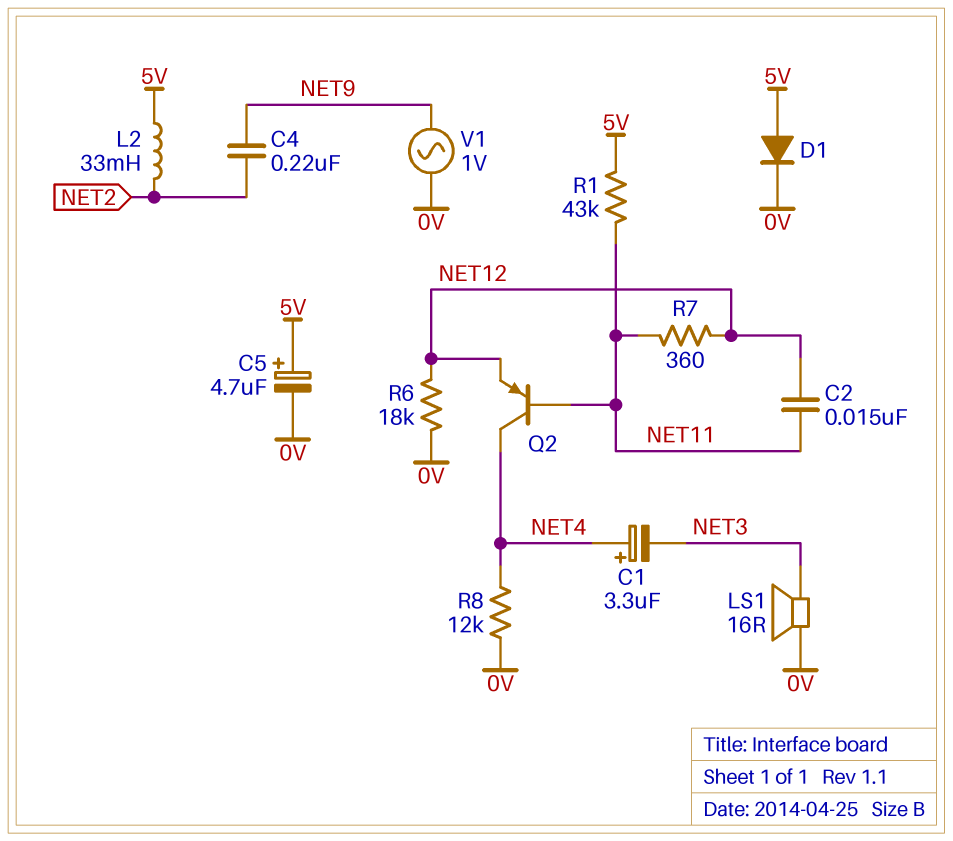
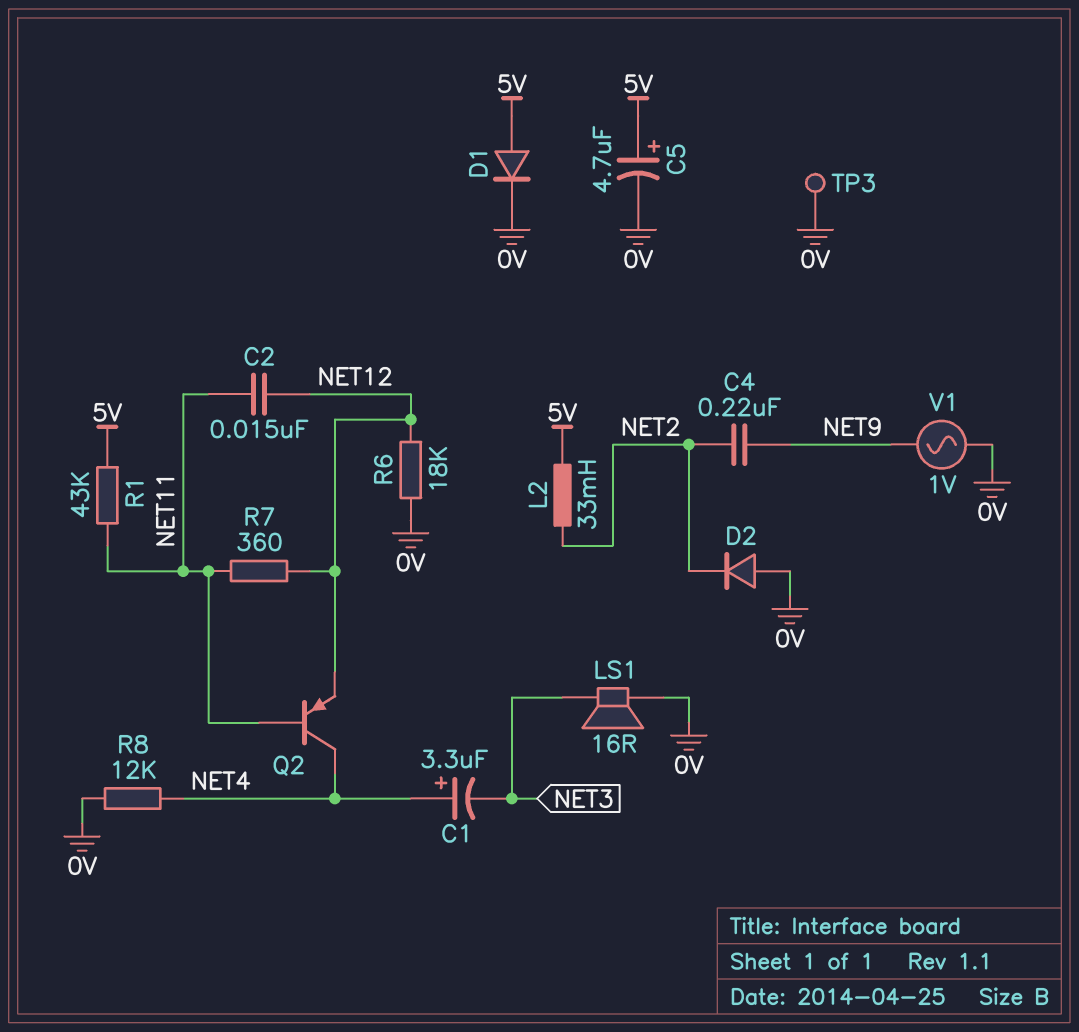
D2: none -> diode (A 0V, K NET2)
TP3: none -> test point (0V)

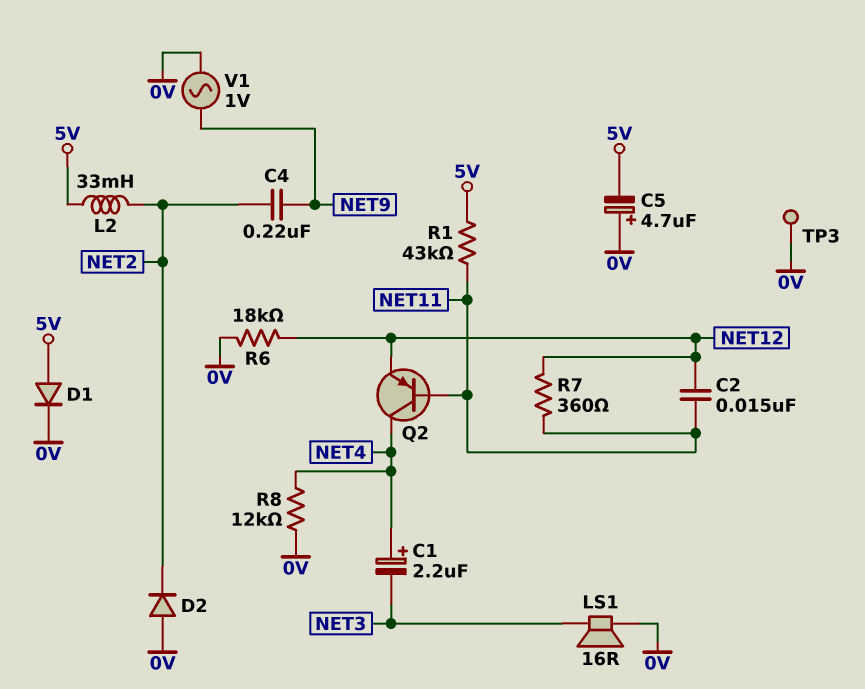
C1: 3.3uF (plus NET4, minus NET3) -> 2.2uF (plus NET4, minus NET3)
C5: 4.7uF (plus 5V, minus 0V) -> 4.7uF (plus 0V, minus 5V)

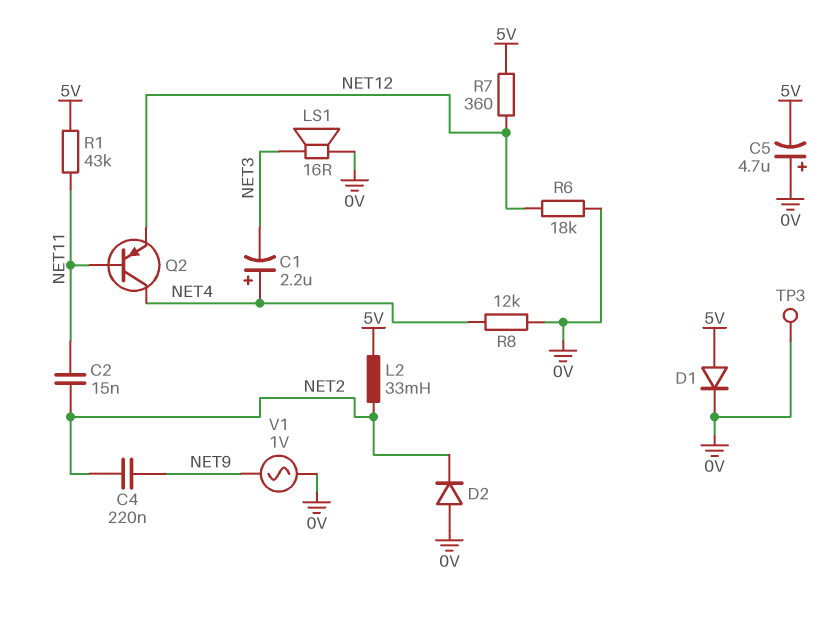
C2: 15nF (NET11, NET12) -> 15nF (NET2, NET11)
R7: 360 (NET11, NET12) -> 360 (5V, NET12)

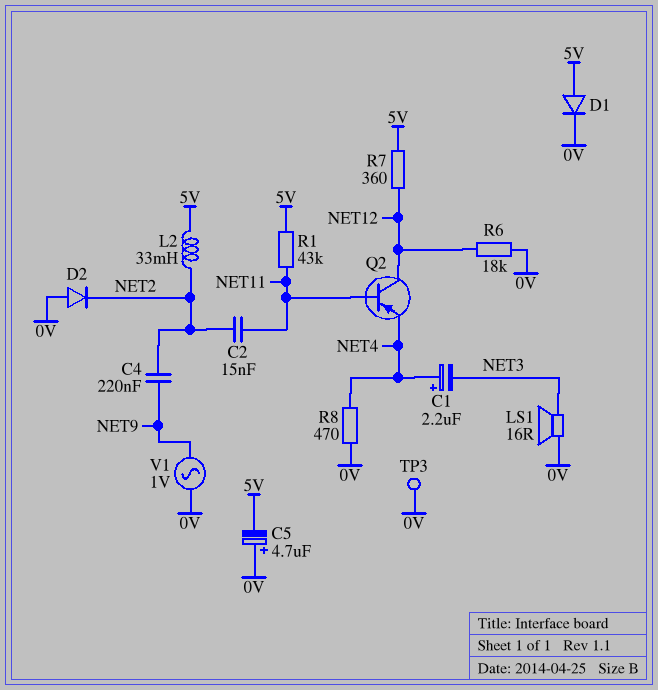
Q2: PNP (B NET11, C NET4, E NET12) -> PNP (B NET11, C NET12, E NET4)
R8: 12k (0V, NET4) -> 470 (0V, NET4)

